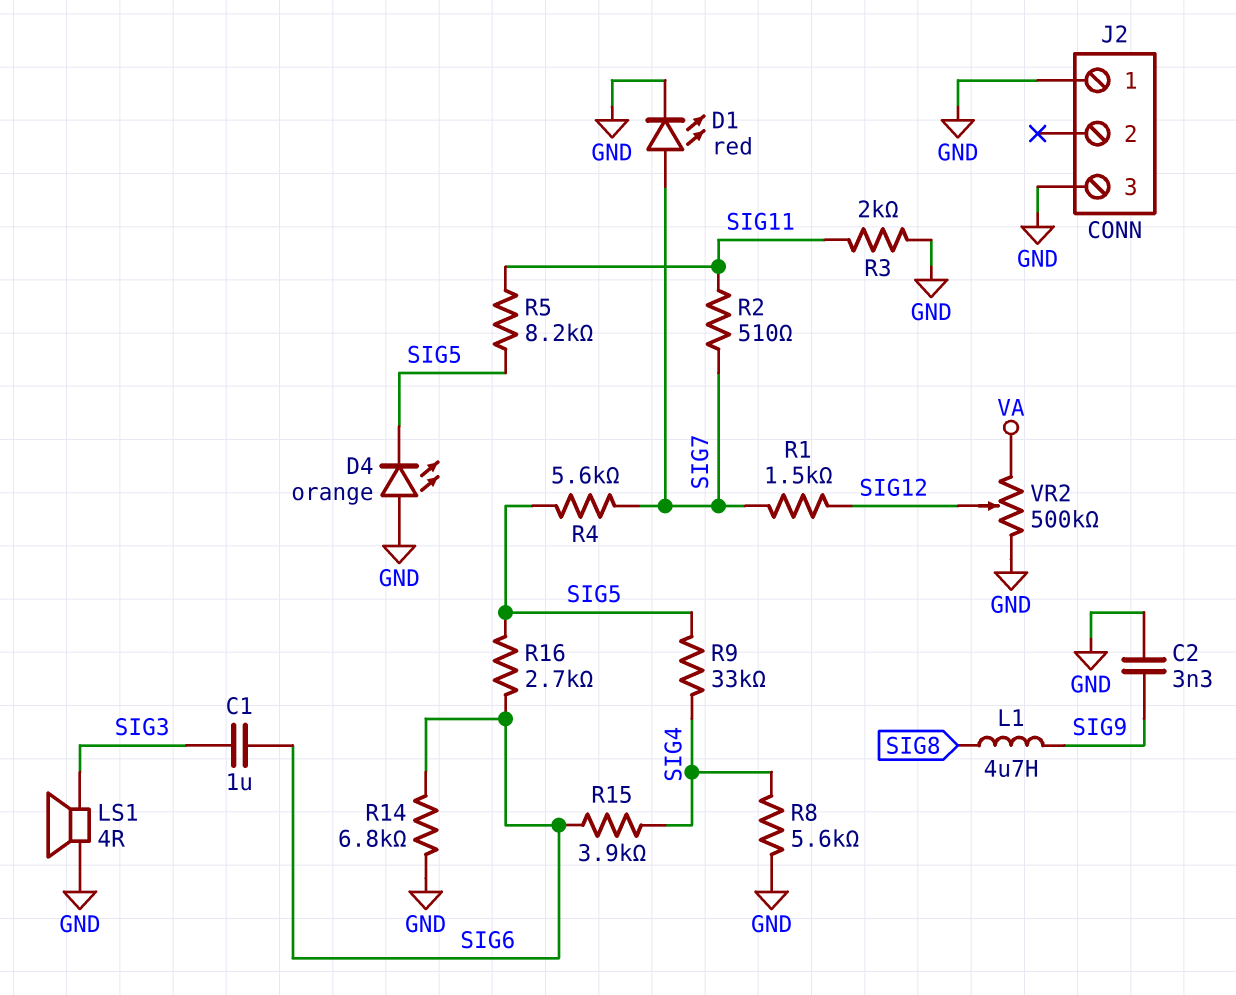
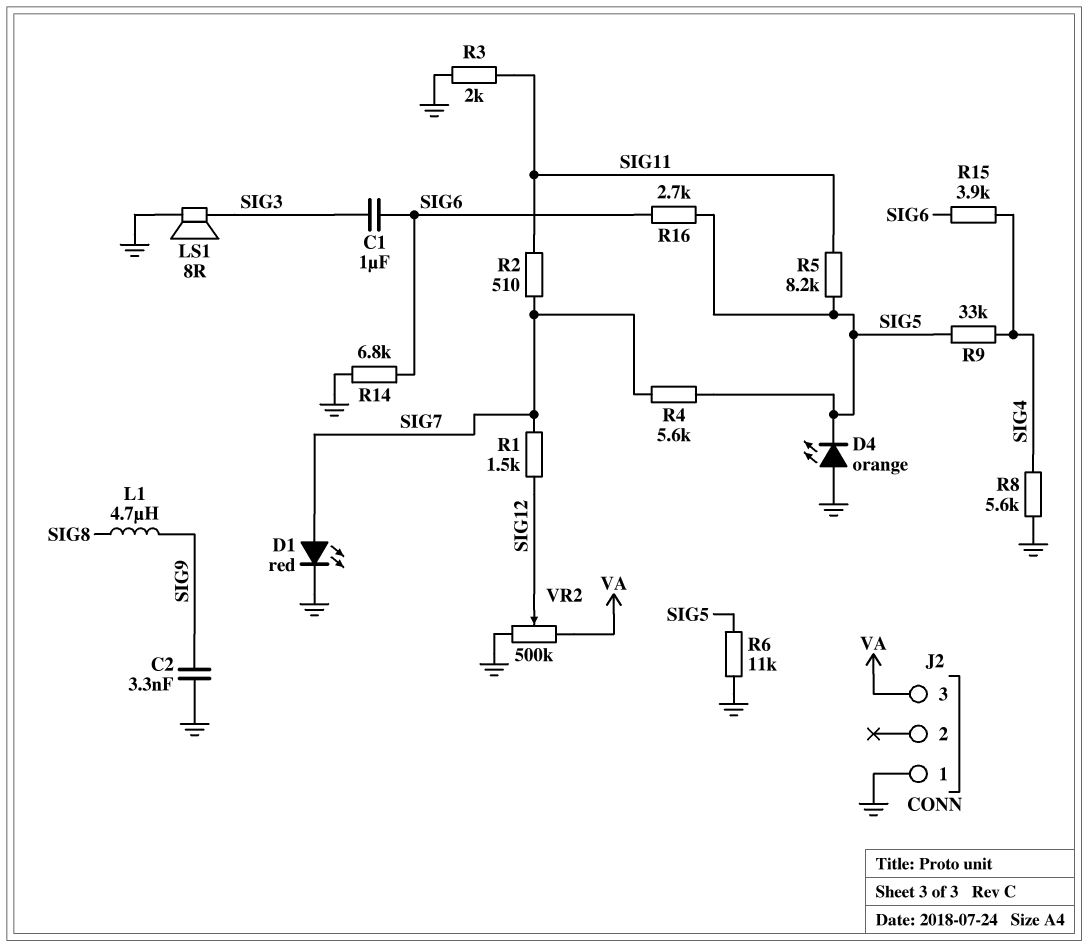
J2 pin 3: GND -> VA
LS1: speaker 4R (GND, SIG3) -> speaker 8R (GND, SIG3)
R6: none -> 11k (GND, SIG5)

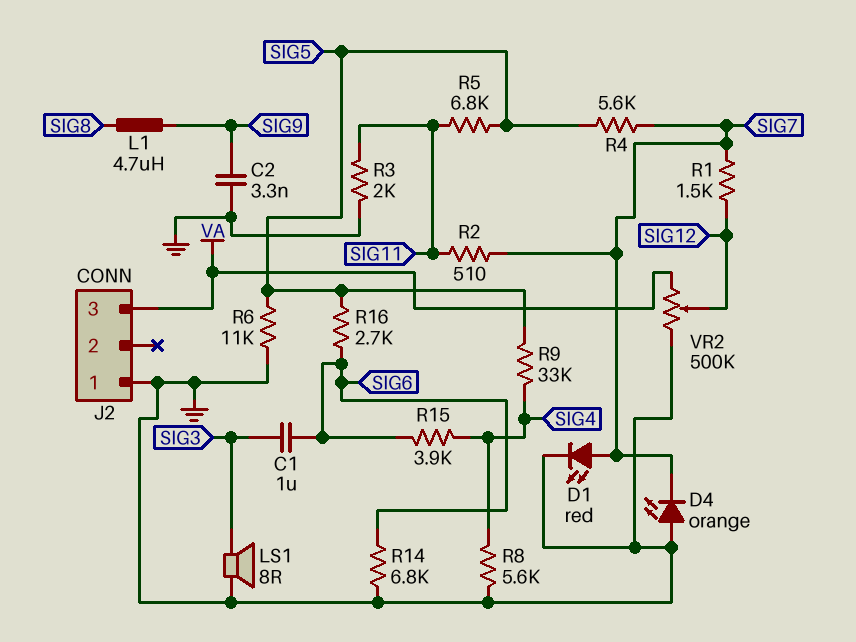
D4: LED orange (A GND, K SIG5) -> LED orange (A GND, K SIG7)
R5: 8.2k (SIG5, SIG11) -> 6.8k (SIG5, SIG11)

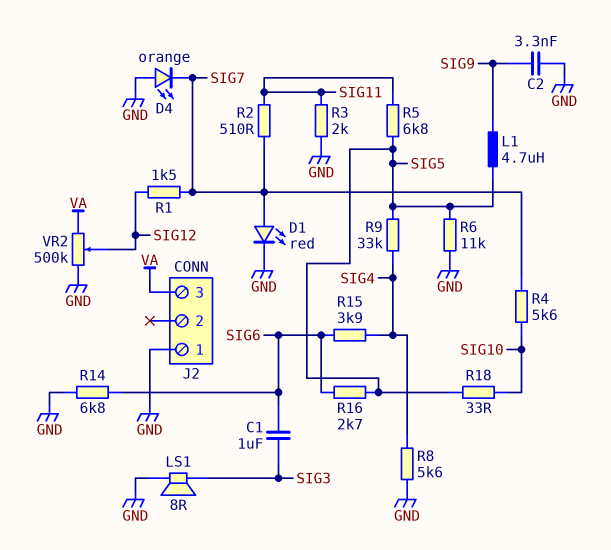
L1: 4.7uH (SIG8, SIG9) -> 4.7uH (SIG5, SIG9)
R4: 5.6k (SIG5, SIG7) -> 5.6k (SIG7, SIG10)
R18: none -> 33 (SIG5, SIG10)

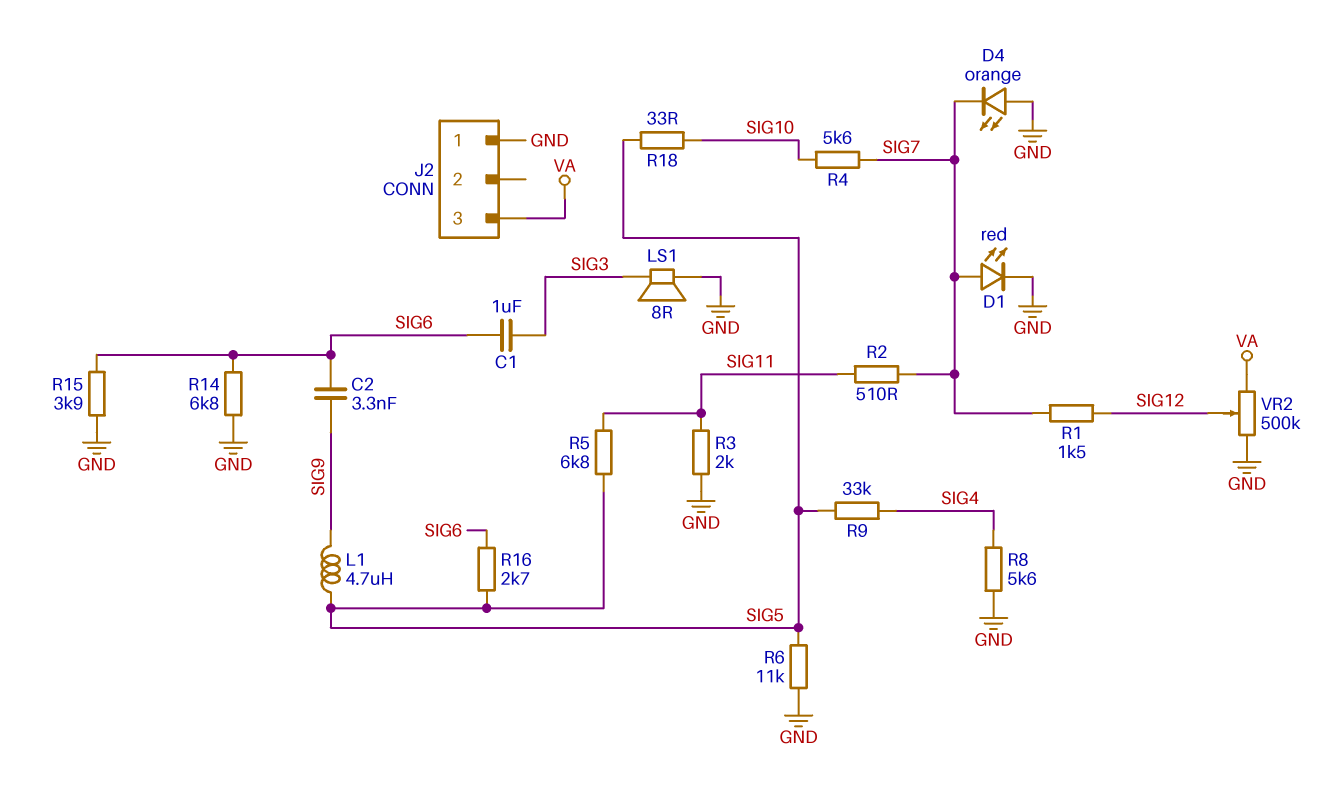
C2: 3.3nF (GND, SIG9) -> 3.3nF (SIG6, SIG9)
R15: 3.9k (SIG4, SIG6) -> 3.9k (GND, SIG6)

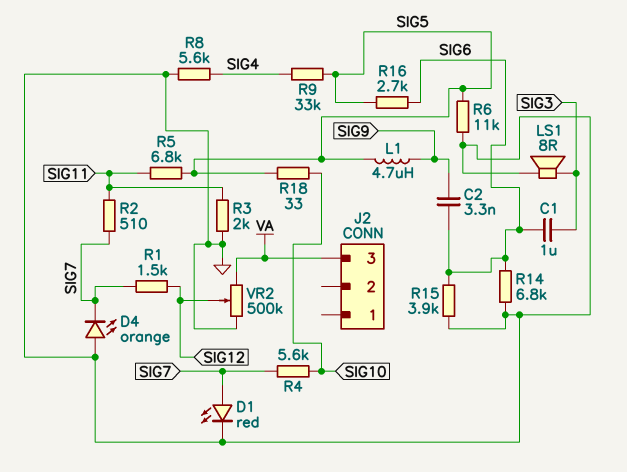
J2 pin 1: GND -> none

